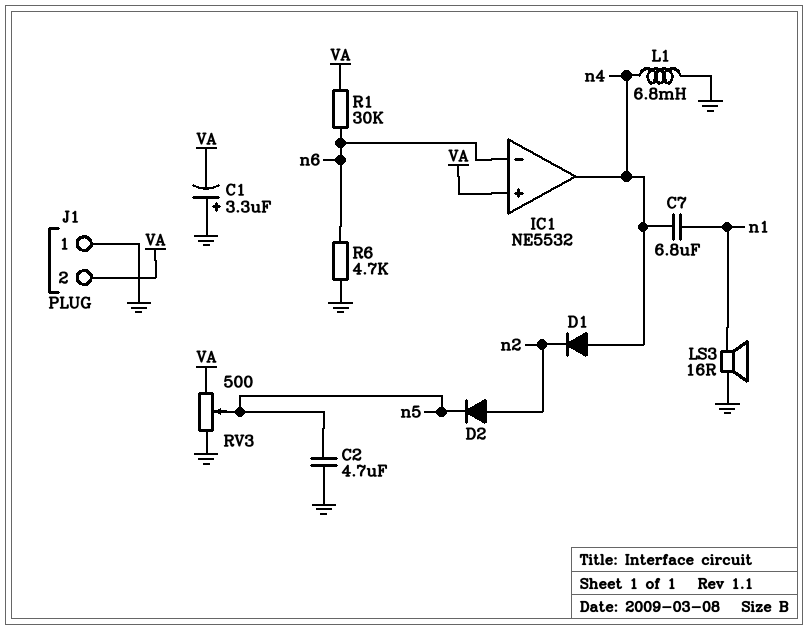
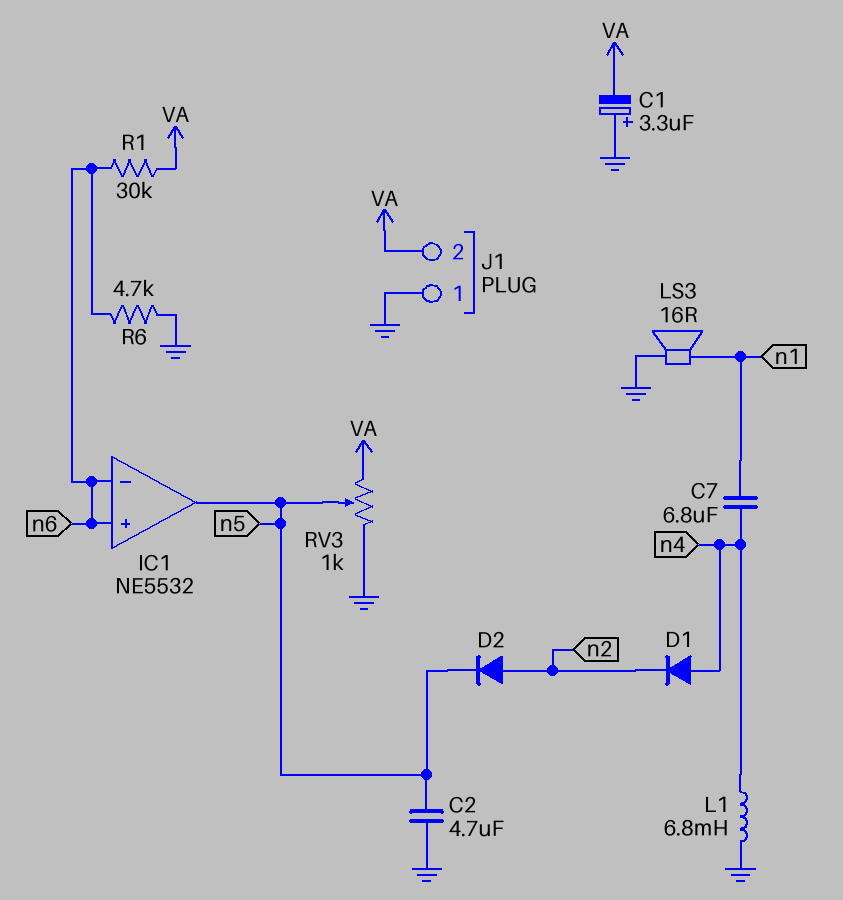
IC1 pin in+: VA -> n6
IC1 pin out: n4 -> n5
RV3: 500 (GND, VA, wiper n5) -> 1k (GND, VA, wiper n5)

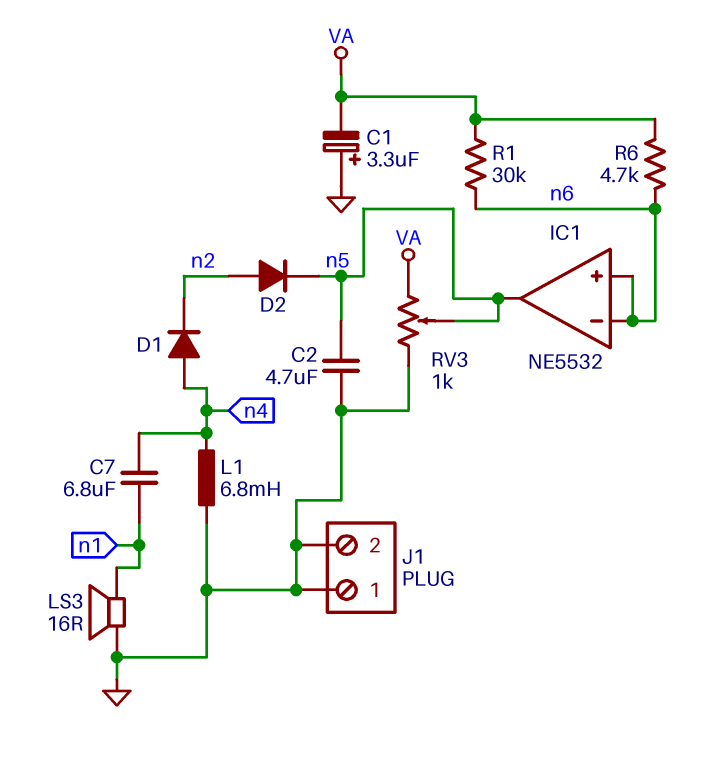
J1 pin 2: VA -> GND
R6: 4.7k (GND, n6) -> 4.7k (VA, n6)

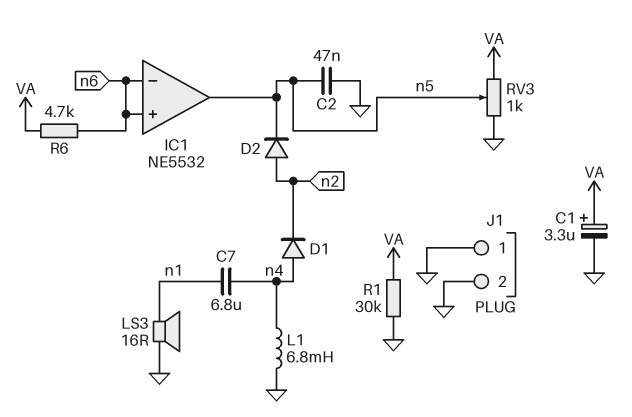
C1: 3.3uF (plus GND, minus VA) -> 3.3uF (plus VA, minus GND)
C2: 4.7uF (GND, n5) -> 47nF (GND, n5)
R1: 30k (VA, n6) -> 30k (GND, VA)

